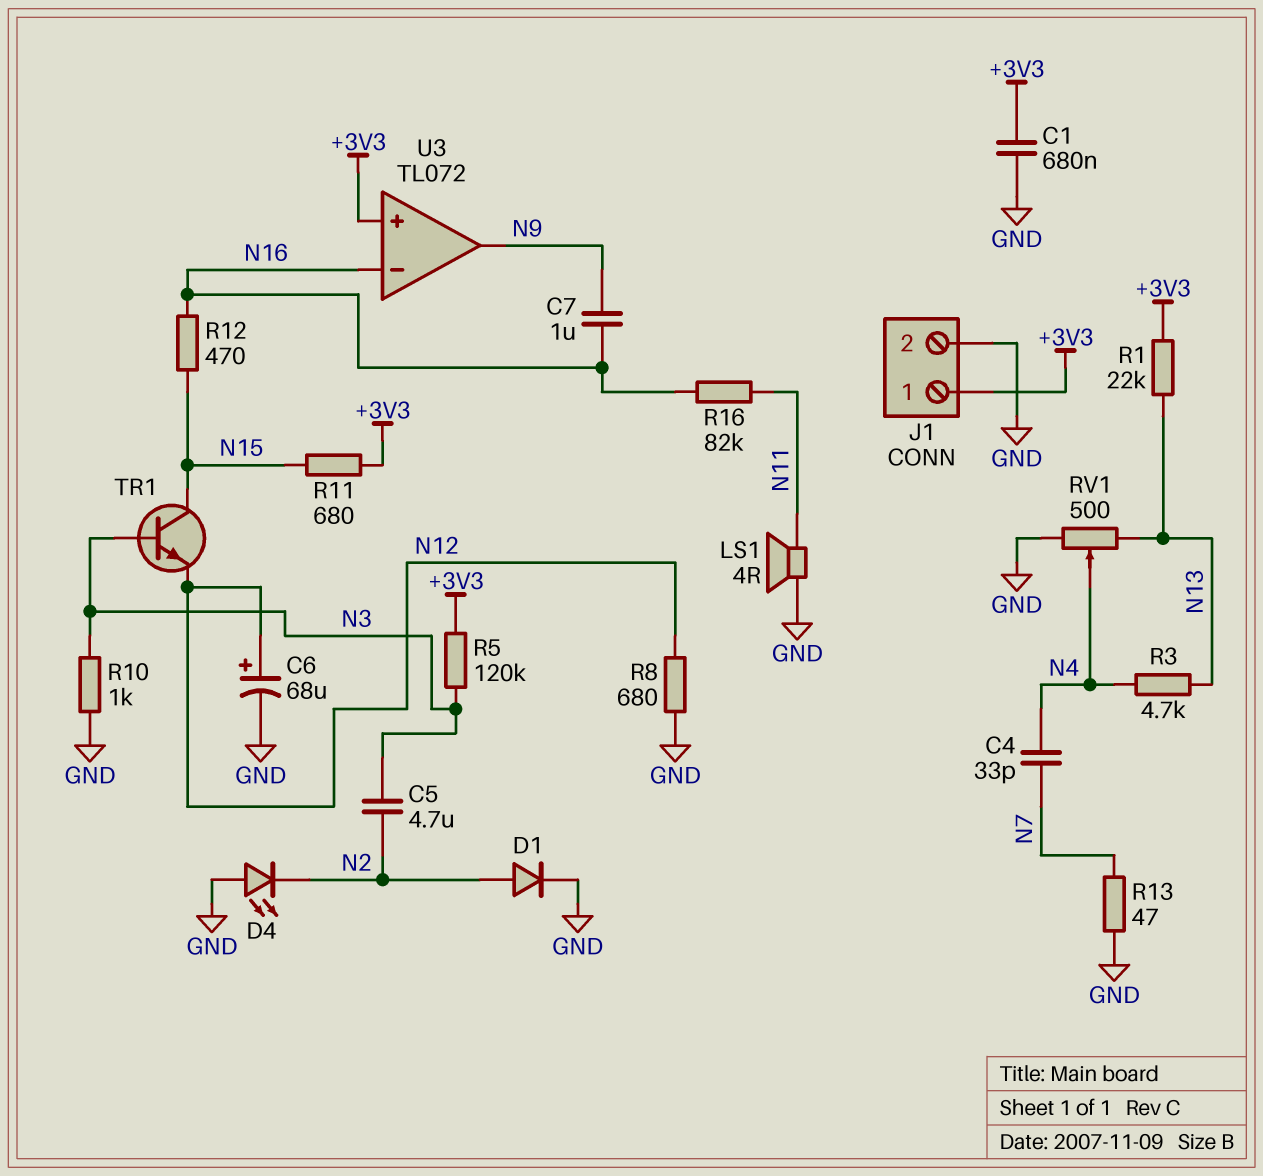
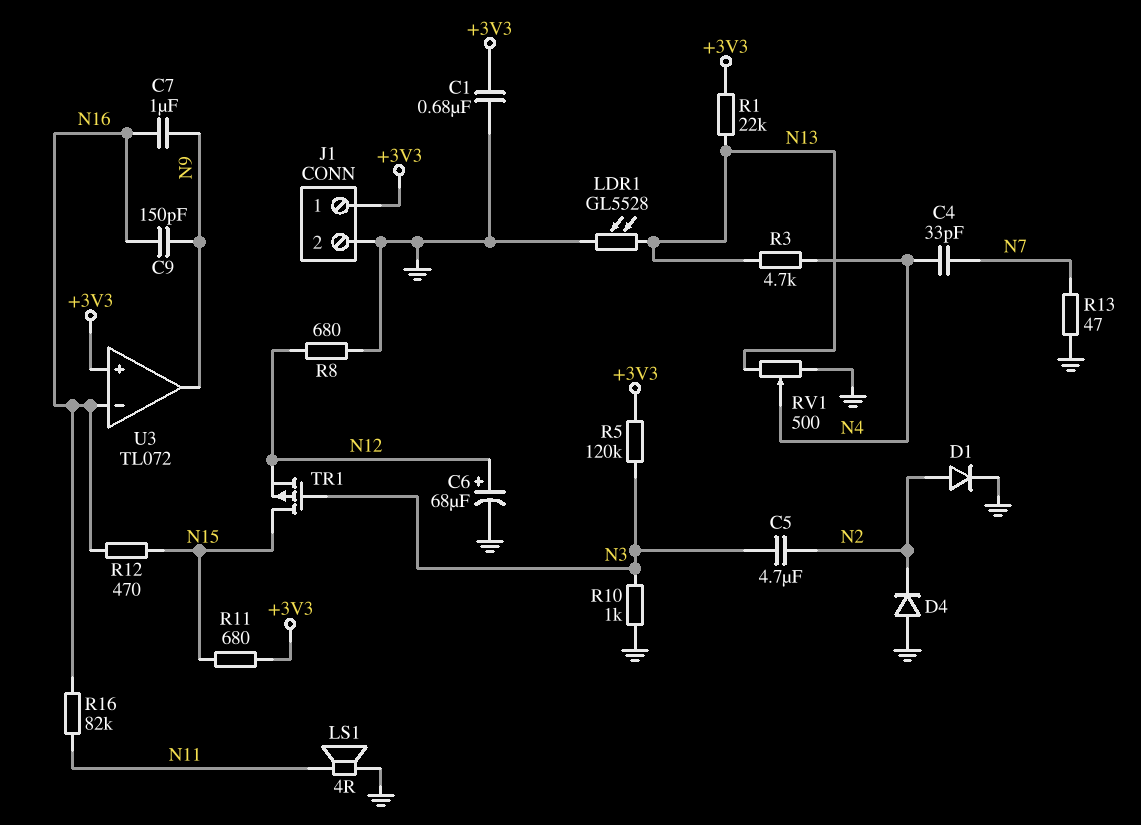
C9: none -> 150pF (N9, N16)
D4: LED (A GND, K N2) -> diode (A GND, K N2)
LDR1: none -> GL5528 (GND, N13)
TR1: NPN (B N3, C N15, E N12) -> PMOS (G N3, D N15, S N12)

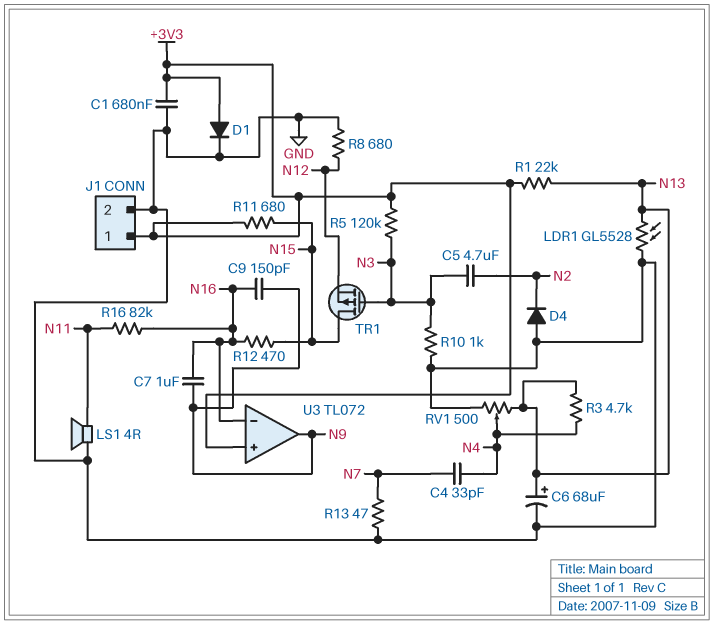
C6: 68uF (plus N12, minus GND) -> 68uF (plus N13, minus GND)
D1: diode (A N2, K GND) -> diode (A +3V3, K GND)

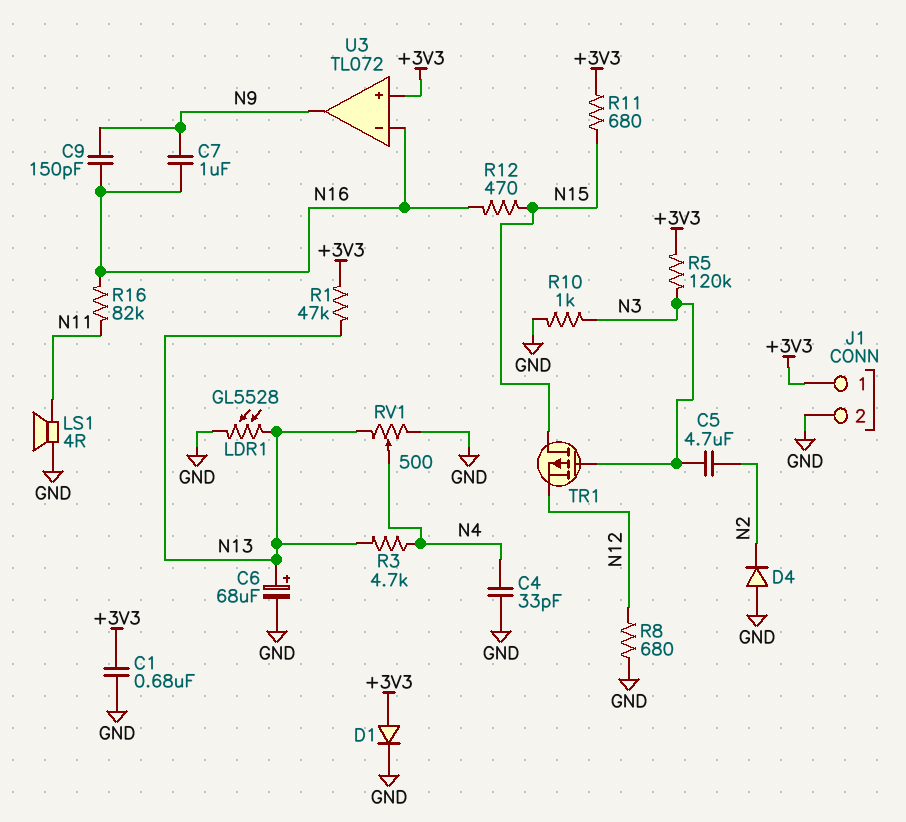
C4: 33pF (N4, N7) -> 33pF (GND, N4)
R1: 22k (+3V3, N13) -> 47k (+3V3, N13)
R13: 47 (GND, N7) -> none

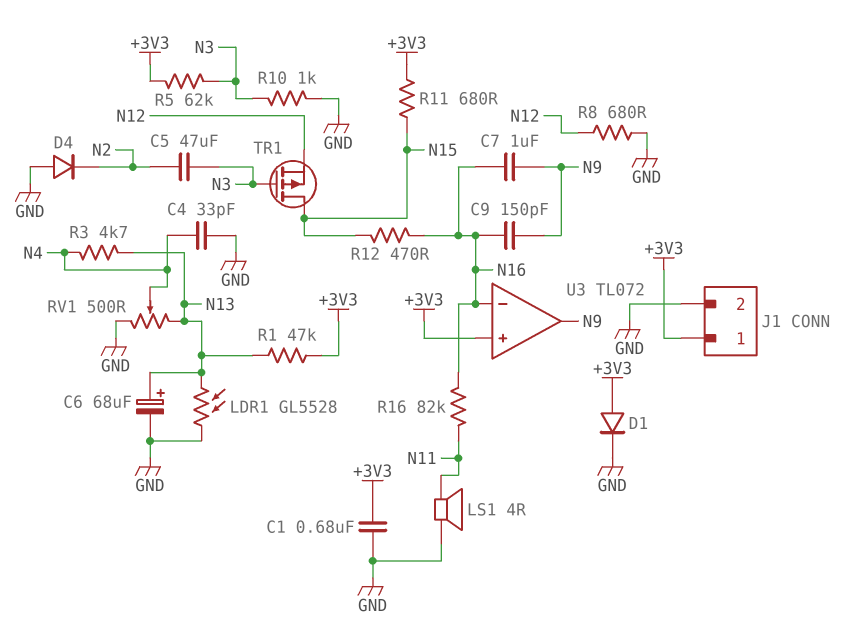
C5: 4.7uF (N2, N3) -> 47uF (N2, N3)
R5: 120k (+3V3, N3) -> 62k (+3V3, N3)

